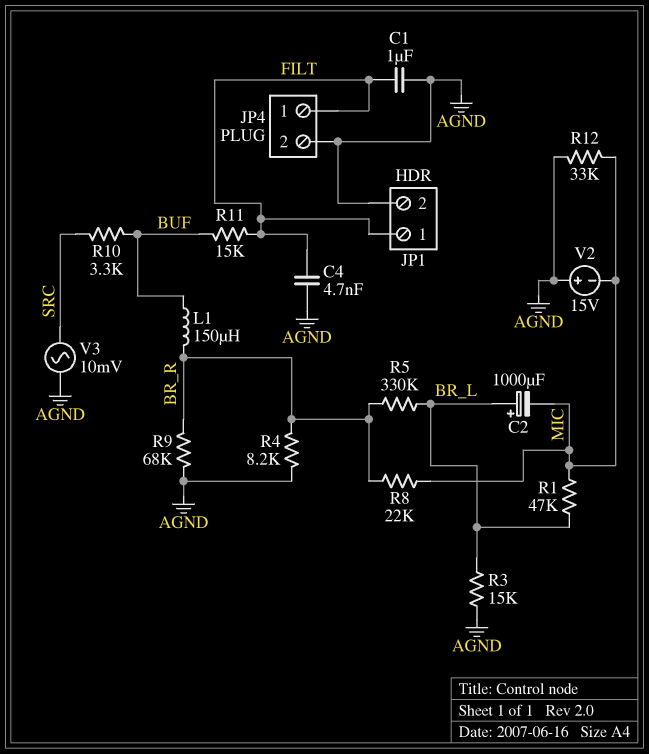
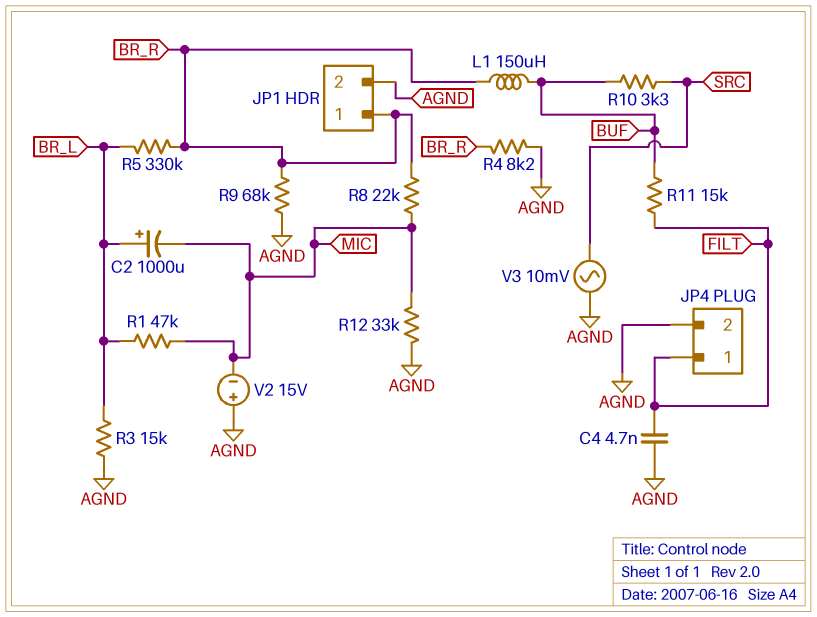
C1: 1uF (AGND, FILT) -> none
JP1 pin 1: FILT -> BR_R

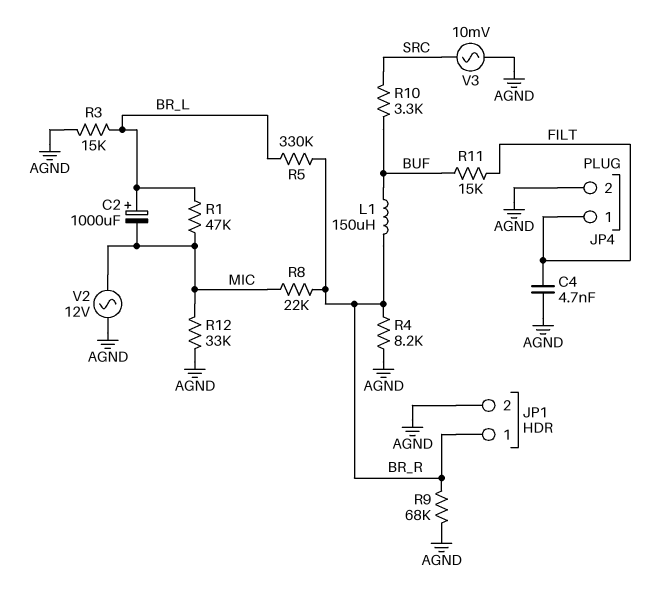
V2: 15V (plus AGND, minus MIC) -> AC 12V (AGND, MIC)

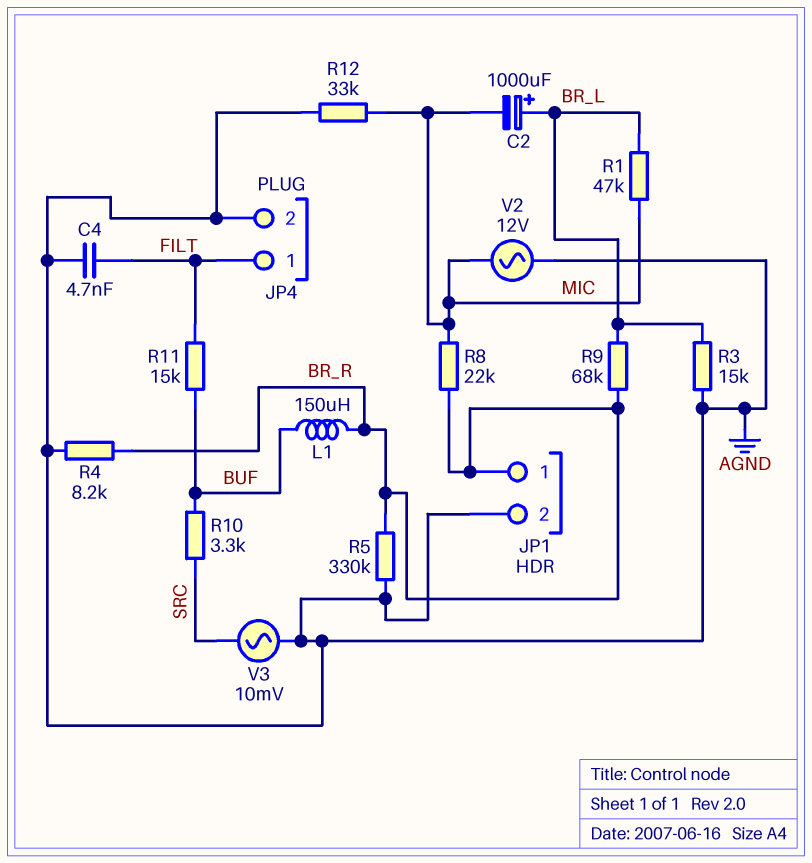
R5: 330k (BR_L, BR_R) -> 330k (AGND, BR_R)
R9: 68k (AGND, BR_R) -> 68k (BR_L, BR_R)

